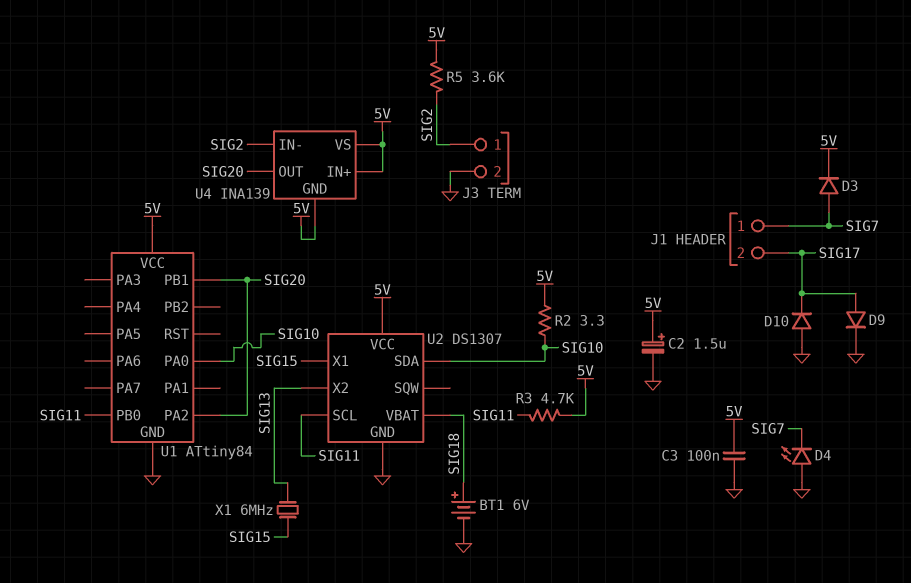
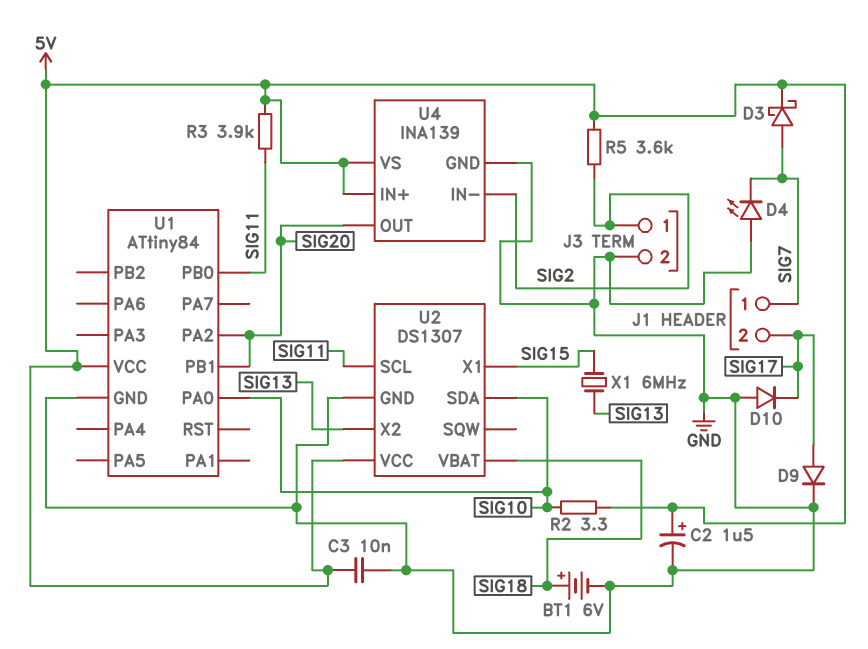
C3: 100nF (5V, GND) -> 10nF (5V, GND)
D3: diode (A SIG7, K 5V) -> schottky (A SIG7, K 5V)
R3: 4.7k (5V, SIG11) -> 3.9k (5V, SIG11)
U4 pin GND: 5V -> GND

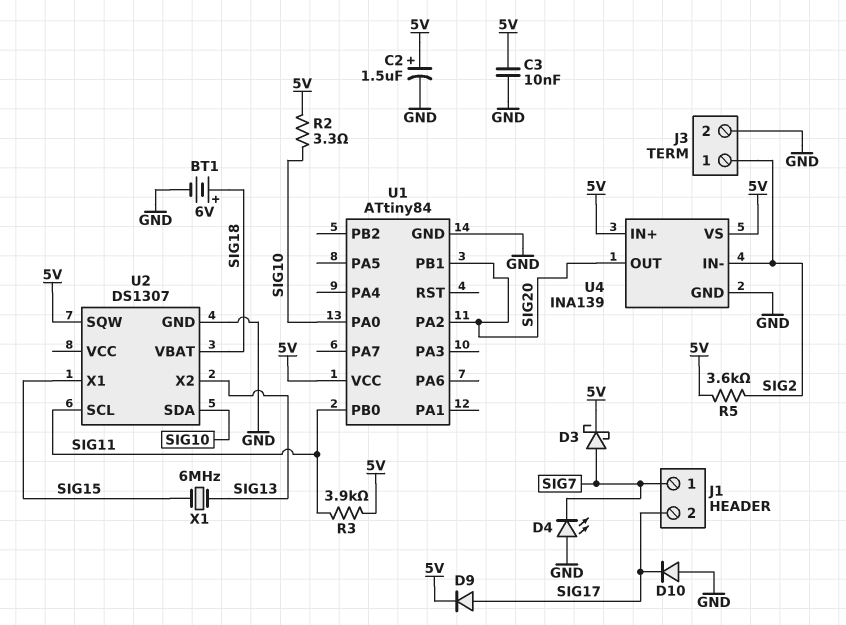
D9: diode (A SIG17, K GND) -> diode (A SIG17, K 5V)
U2 pin SQW: none -> 5V
U2 pin VCC: 5V -> none

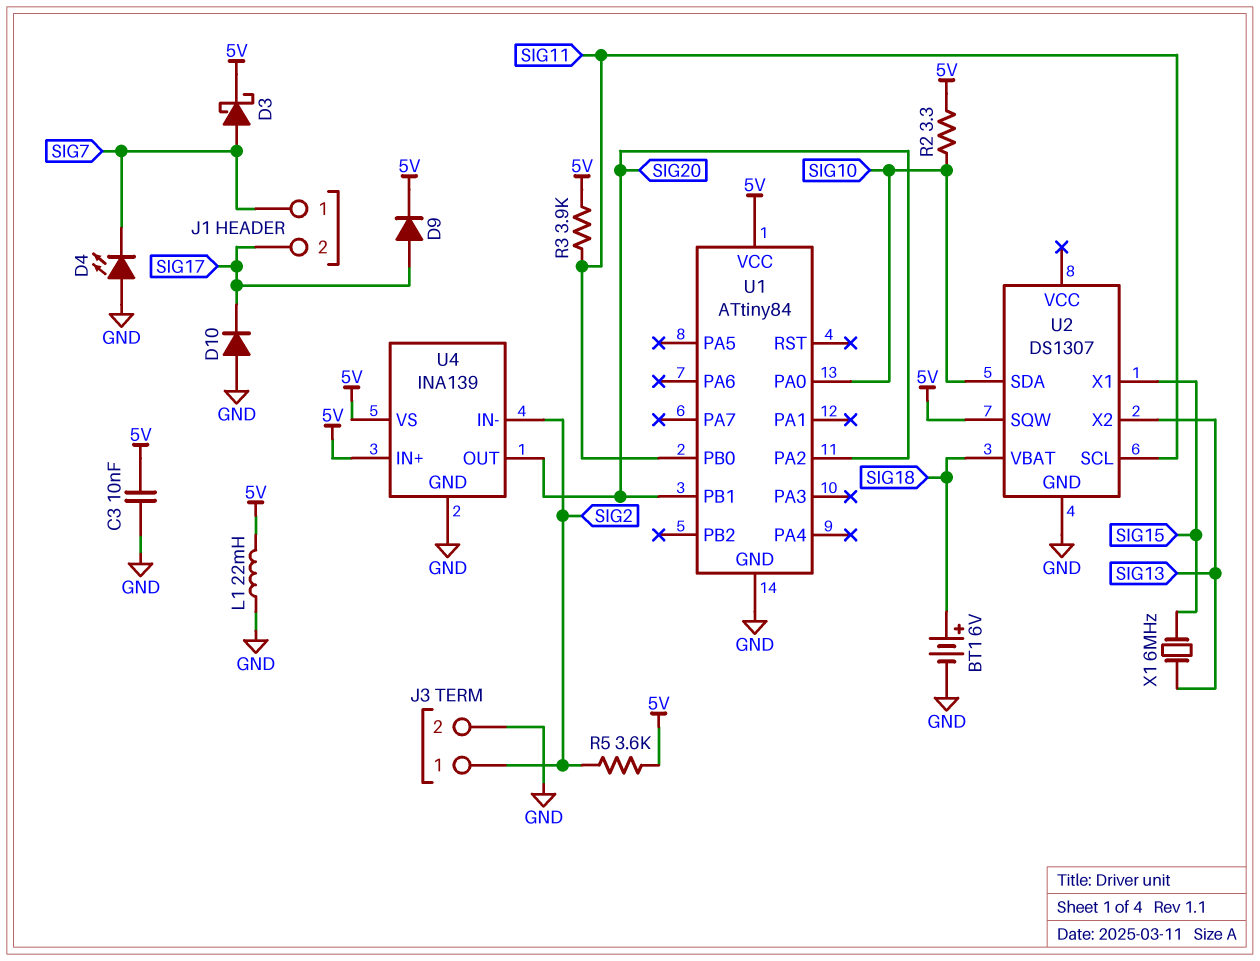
C2: 1.5uF (plus 5V, minus GND) -> none
L1: none -> 22mH (5V, GND)

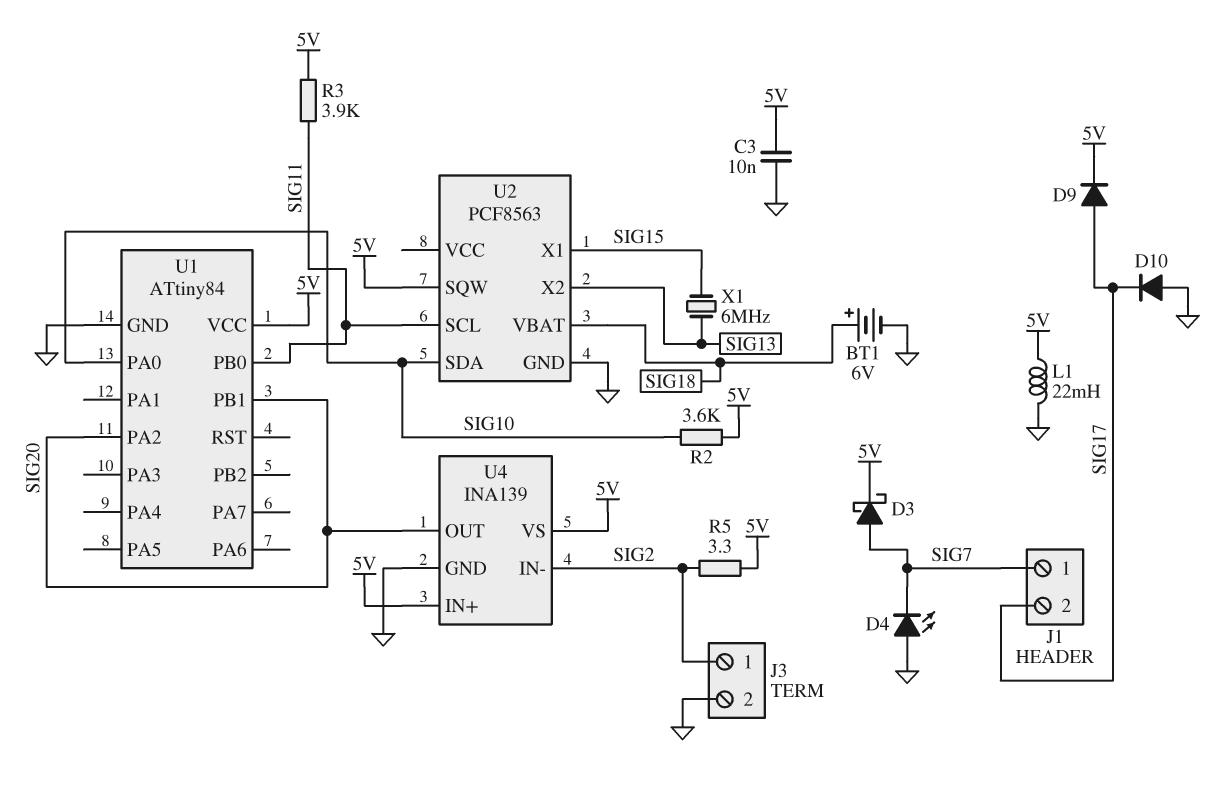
R2: 3.3 (5V, SIG10) -> 3.6k (5V, SIG10)
R5: 3.6k (5V, SIG2) -> 3.3 (5V, SIG2)
U2: DS1307 -> PCF8563

